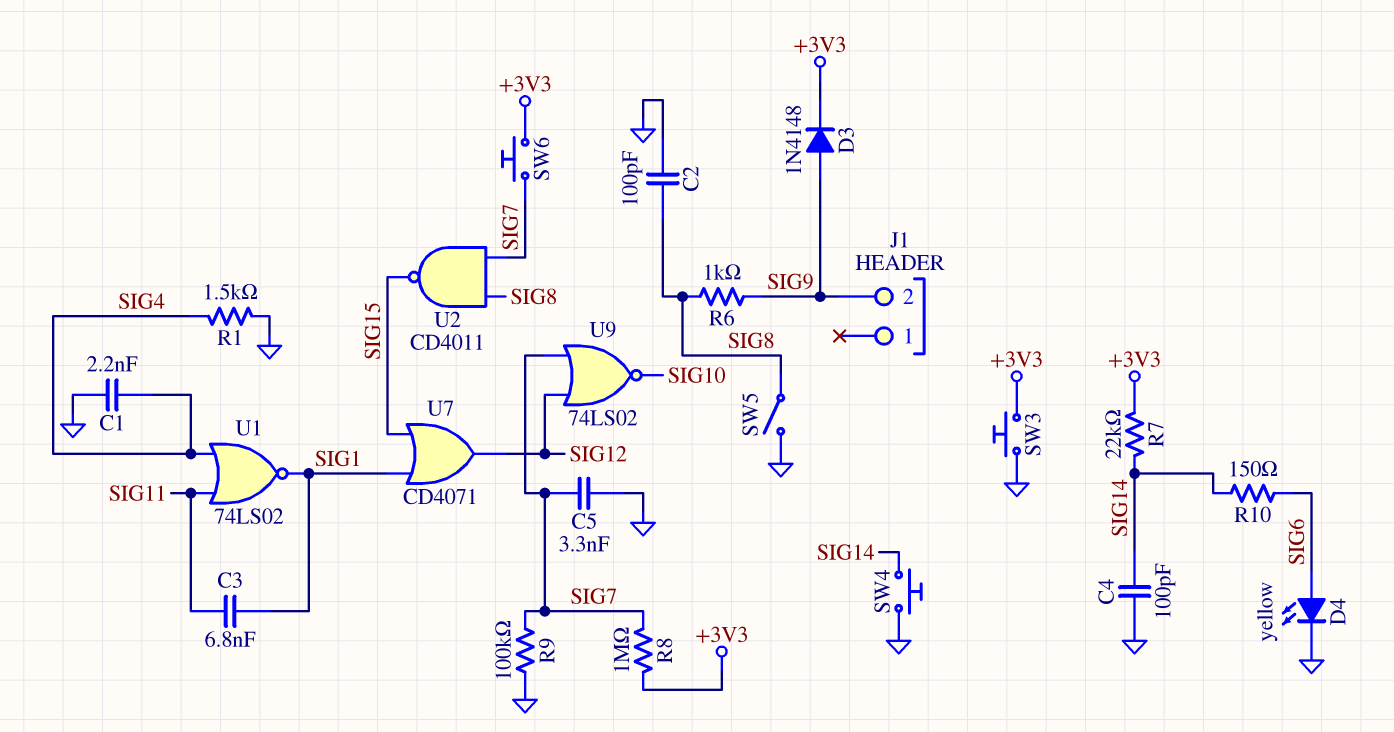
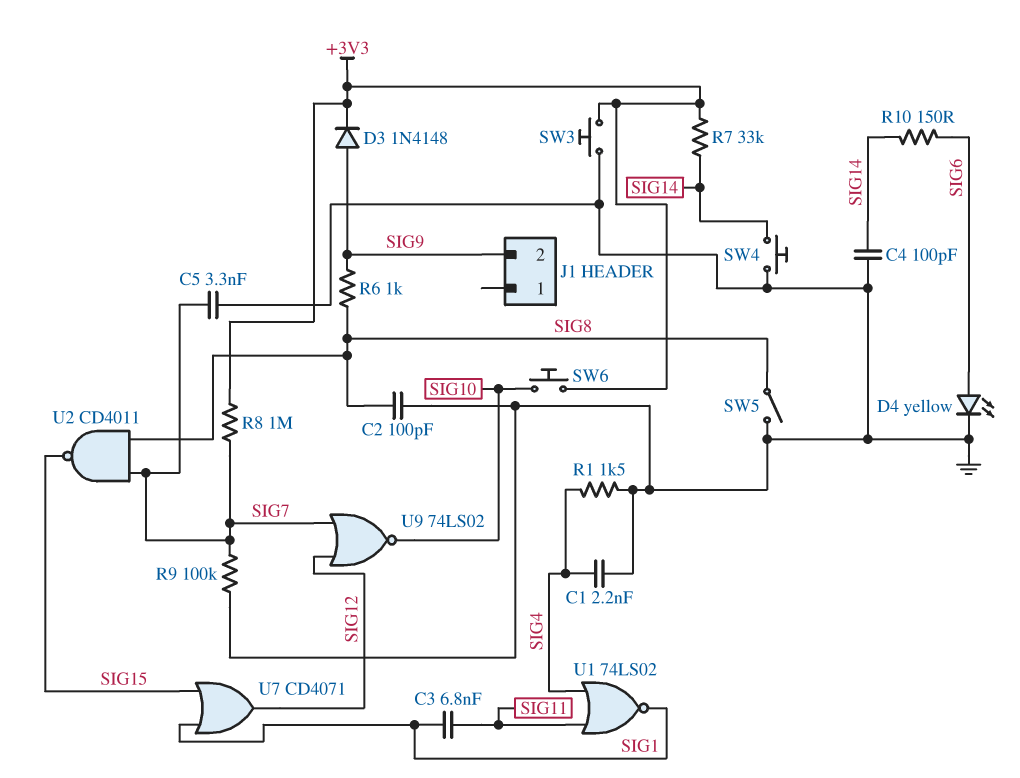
R7: 22k (+3V3, SIG14) -> 33k (+3V3, SIG14)
SW6: button (+3V3, SIG7) -> button (+3V3, SIG10)

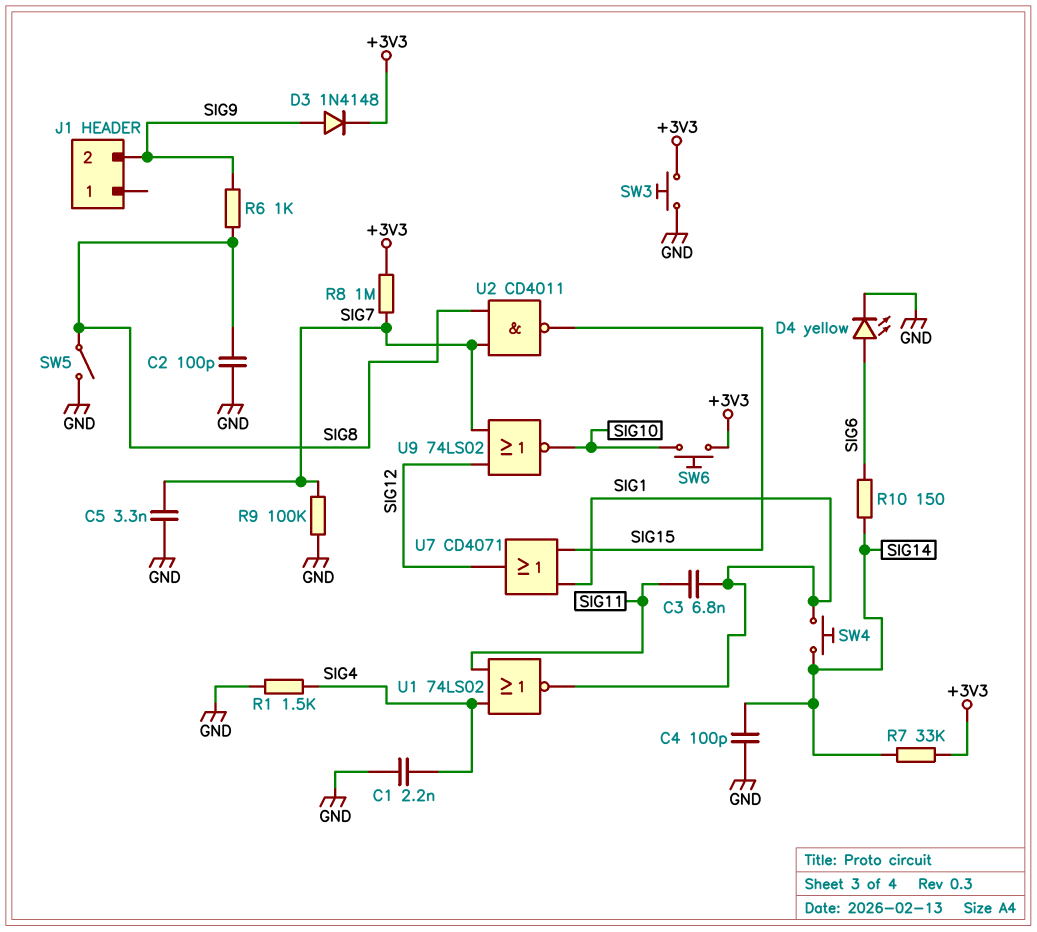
SW4: button (GND, SIG14) -> button (SIG1, SIG14)

